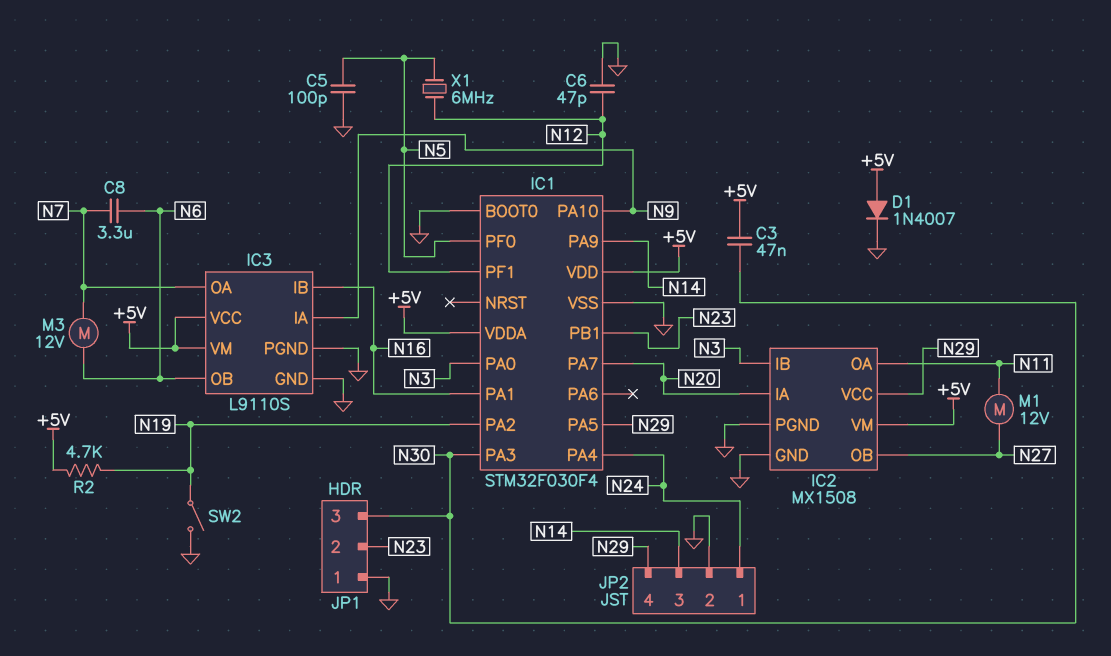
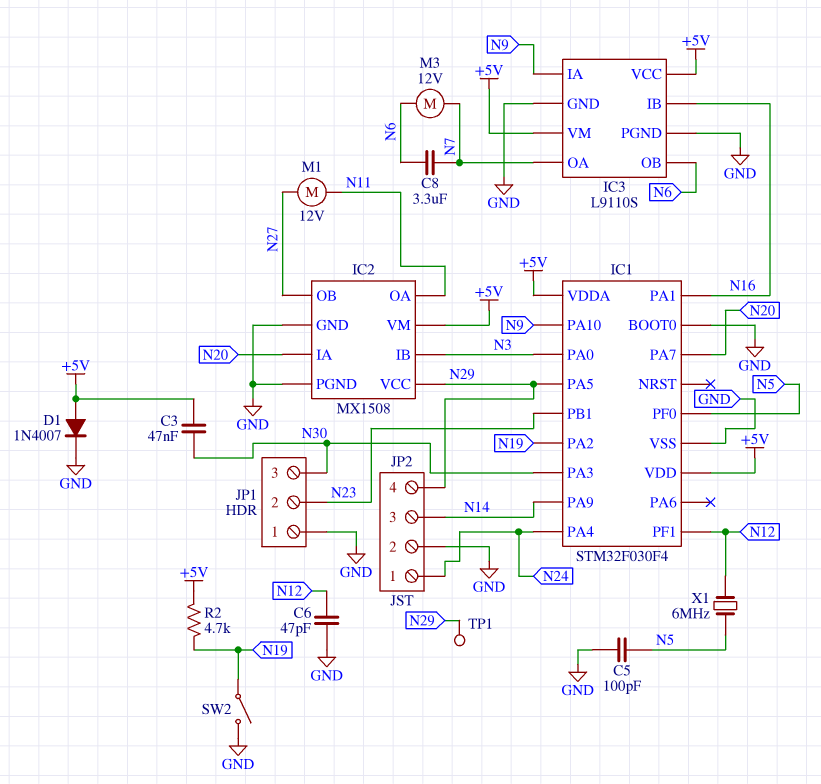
TP1: none -> test point (N29)

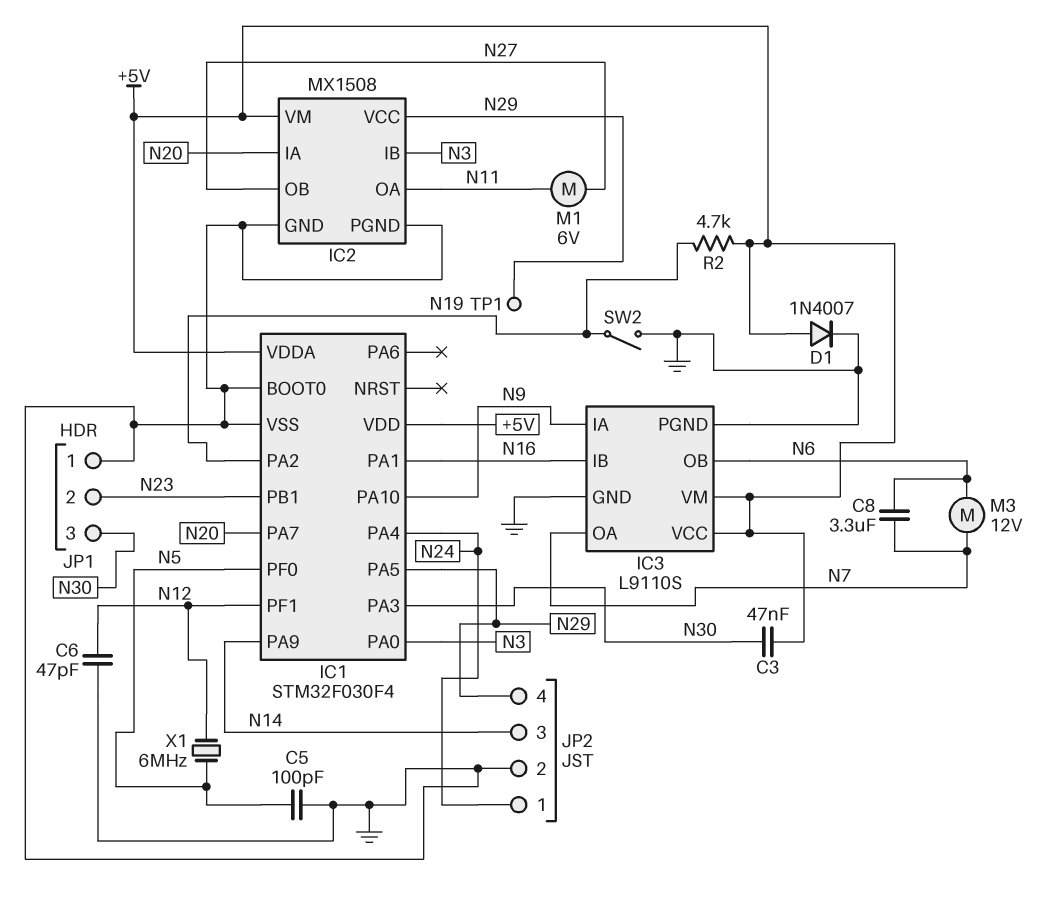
M1: motor 12V (N11, N27) -> motor 6V (N11, N27)

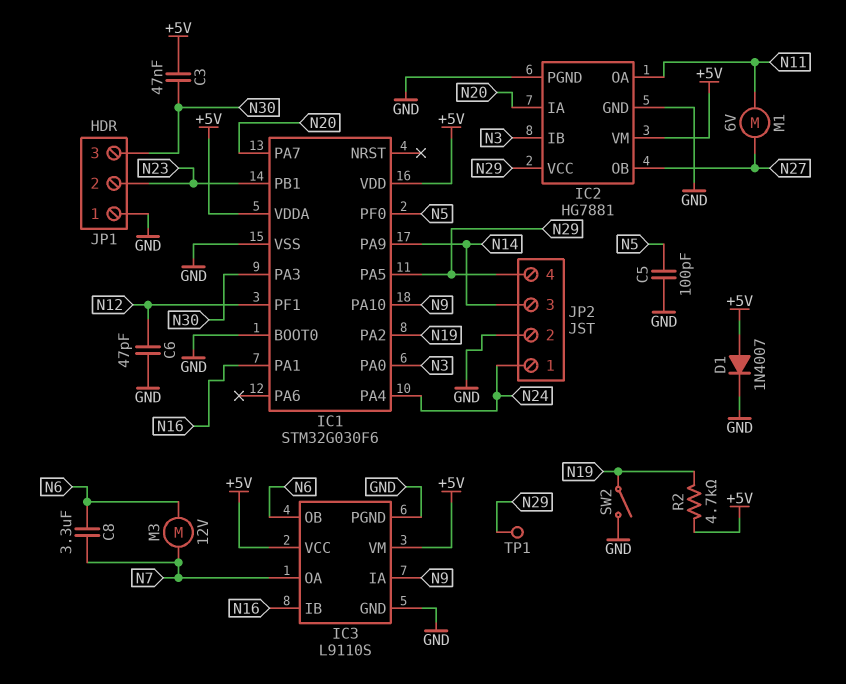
IC1: STM32F030F4 -> STM32G030F6
IC2: MX1508 -> HG7881
X1: 6MHz (N5, N12) -> none

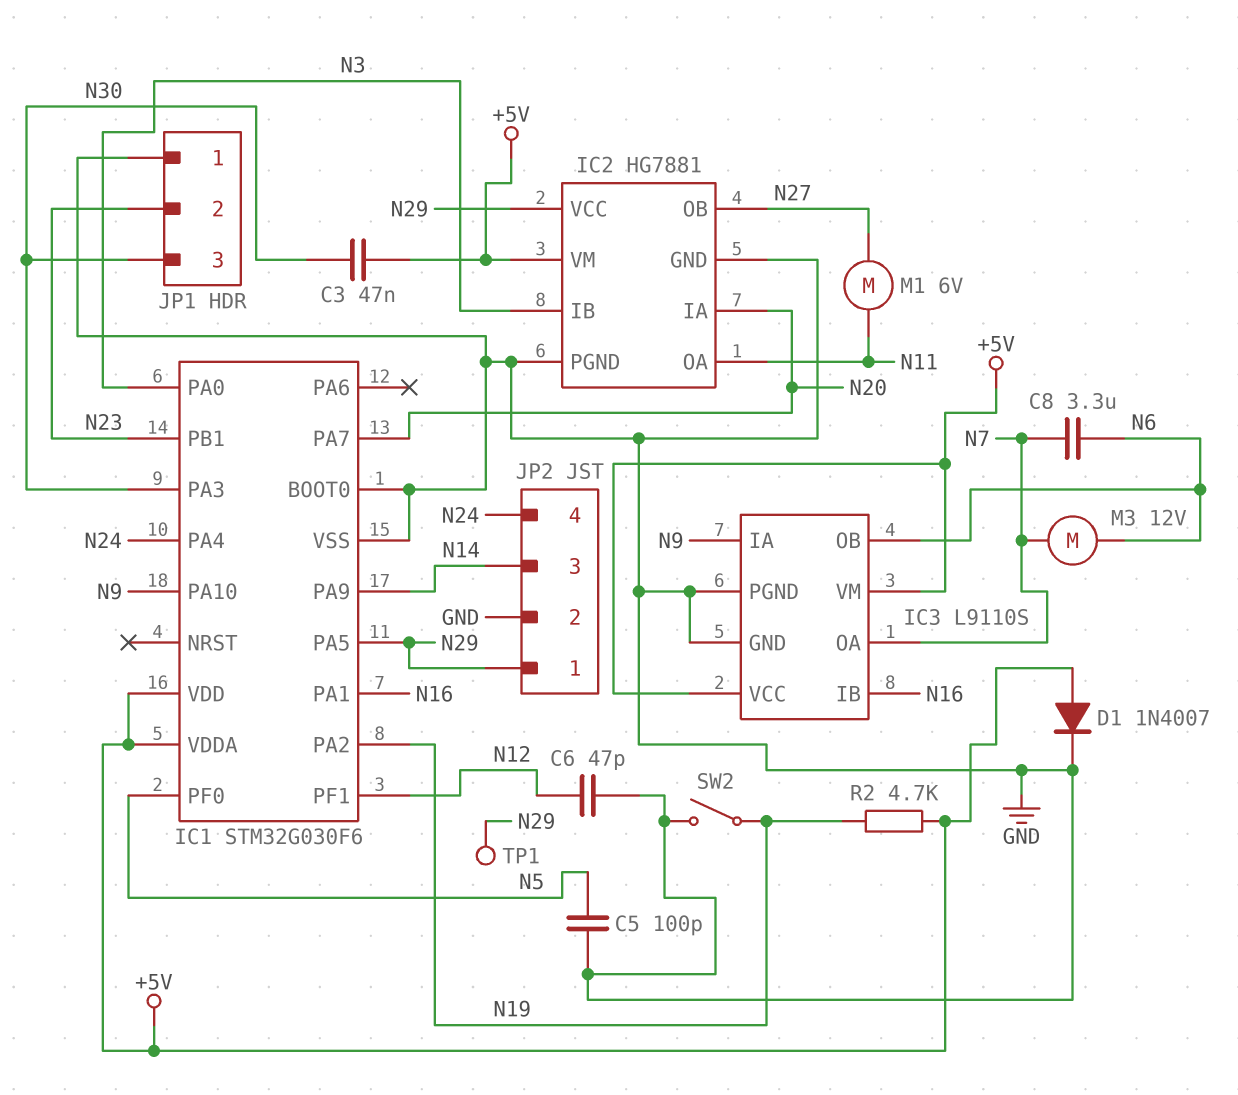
JP2 pin 1: N24 -> N29
JP2 pin 4: N29 -> N24

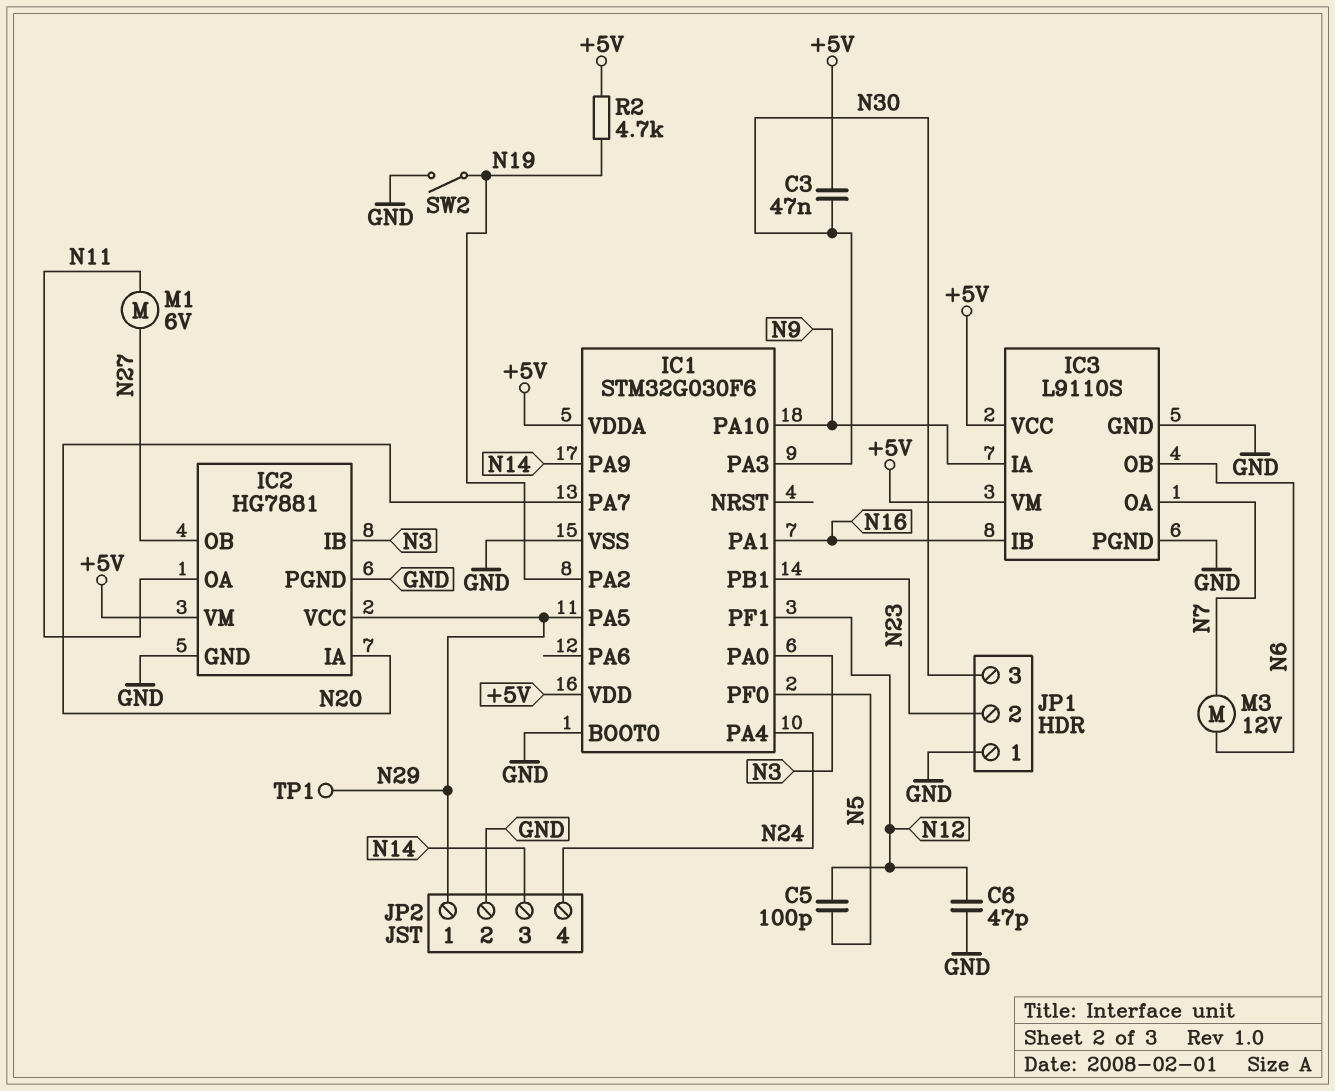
C5: 100pF (GND, N5) -> 100pF (N5, N12)
C8: 3.3uF (N6, N7) -> none
D1: diode 1N4007 (A +5V, K GND) -> none

